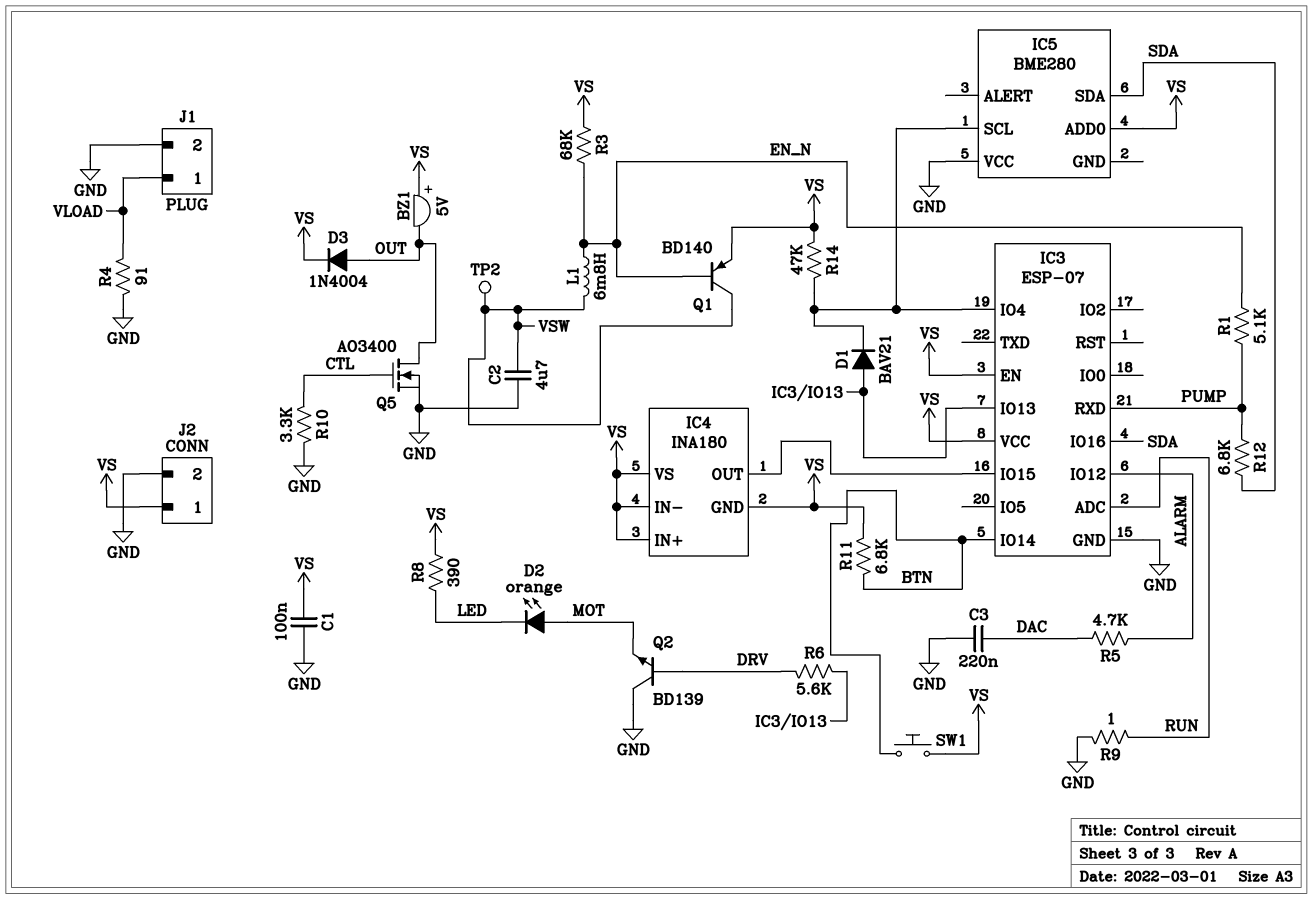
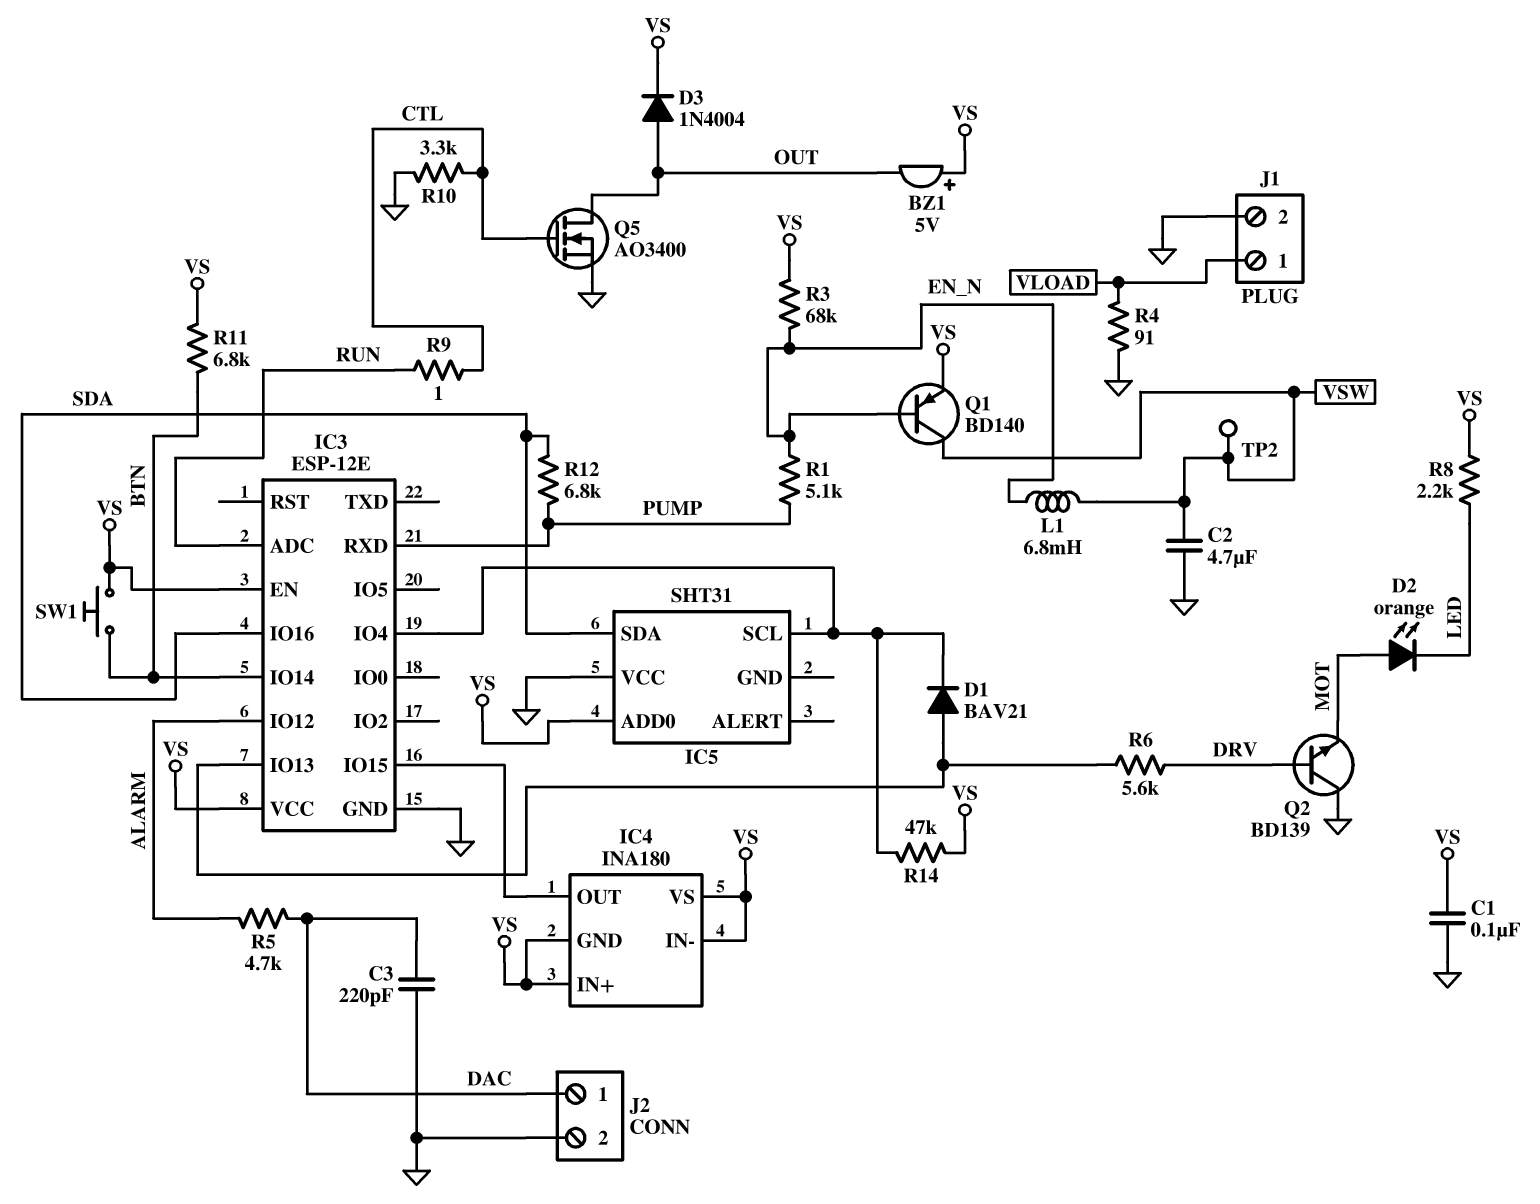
C3: 220nF (DAC, GND) -> 220pF (DAC, GND)
IC3: ESP-07 -> ESP-12E
IC5: BME280 -> SHT31
J2 pin 1: VS -> DAC
R8: 390 (LED, VS) -> 2.2k (LED, VS)
R9: 1 (GND, RUN) -> 1 (CTL, RUN)

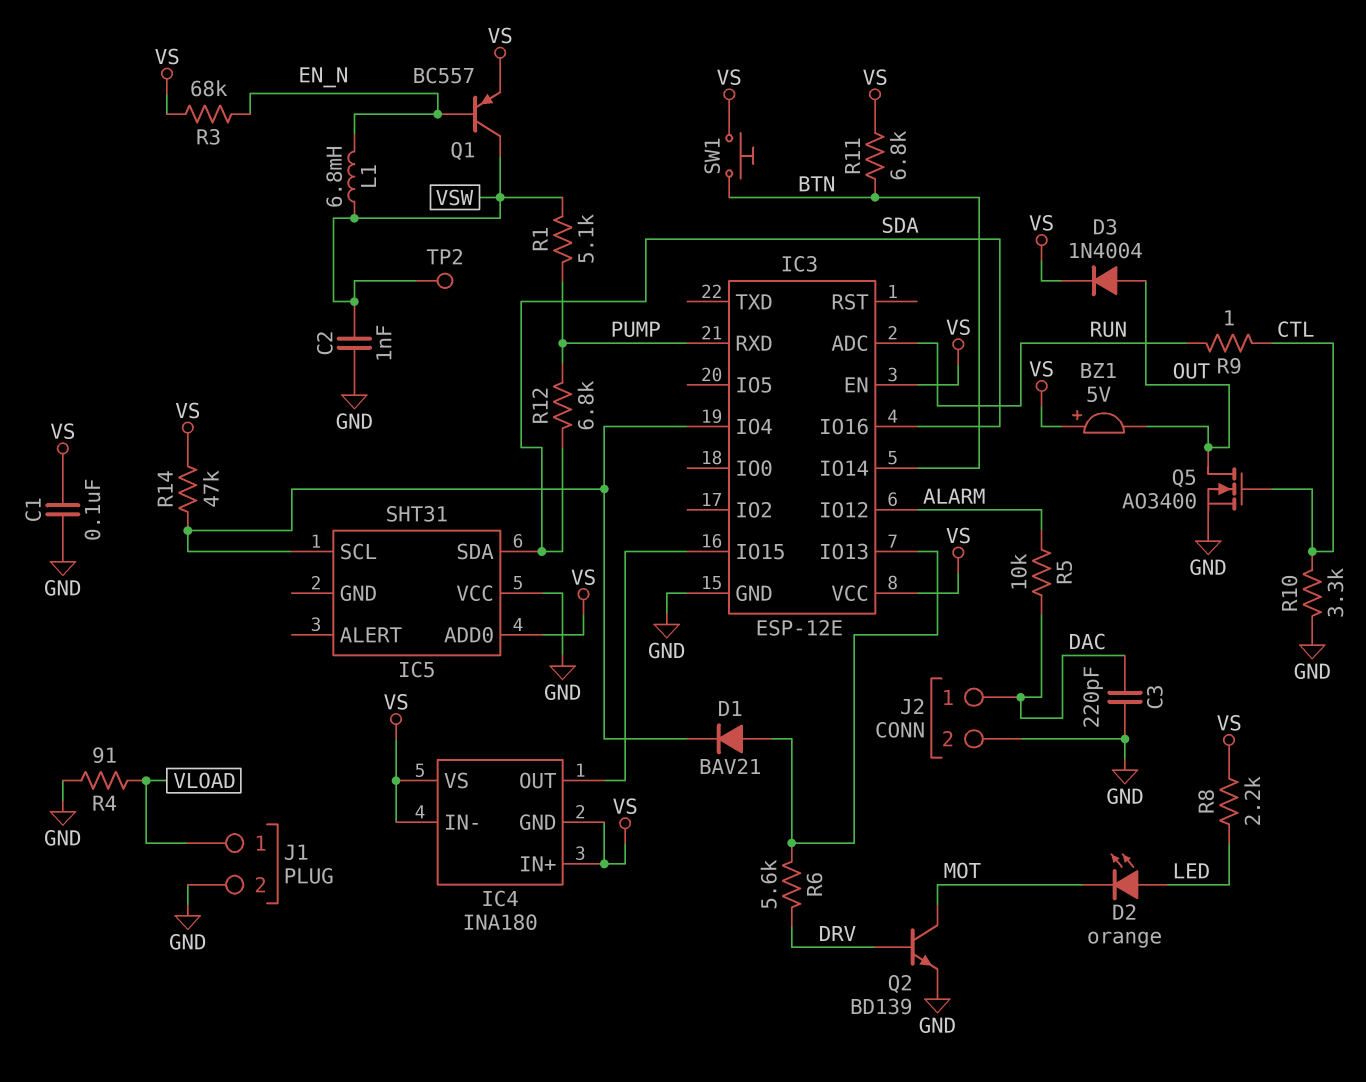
C2: 4.7uF (GND, VSW) -> 1nF (GND, VSW)
D2: LED orange (A MOT, K LED) -> LED orange (A LED, K MOT)
Q1: PNP BD140 (B EN_N, C VSW, E VS) -> PNP BC557 (B EN_N, C VSW, E VS)
Q2: NPN BD139 (B DRV, C GND, E MOT) -> NPN BD139 (B DRV, C MOT, E GND)
R1: 5.1k (EN_N, PUMP) -> 5.1k (PUMP, VSW)
R5: 4.7k (ALARM, DAC) -> 10k (ALARM, DAC)

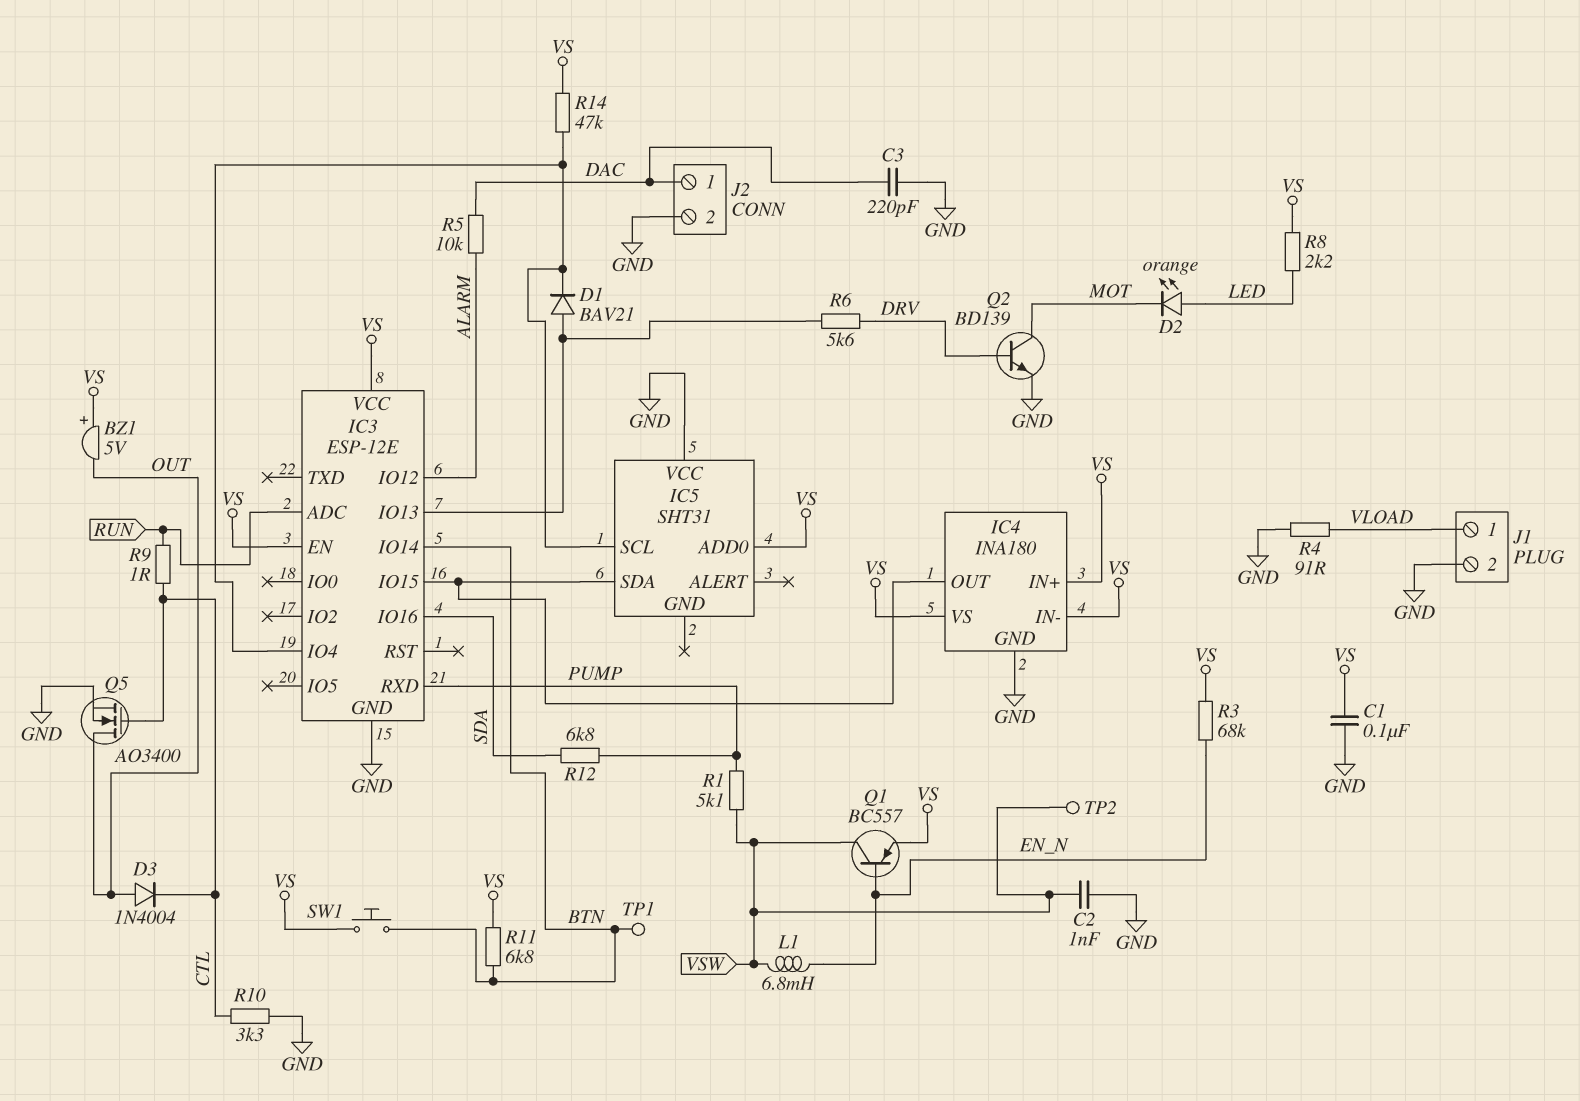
D3: diode 1N4004 (A OUT, K VS) -> diode 1N4004 (A OUT, K CTL)
IC4 pin GND: VS -> GND
IC5 pin SDA: SDA -> IC3/IO15
TP1: none -> test point (BTN)

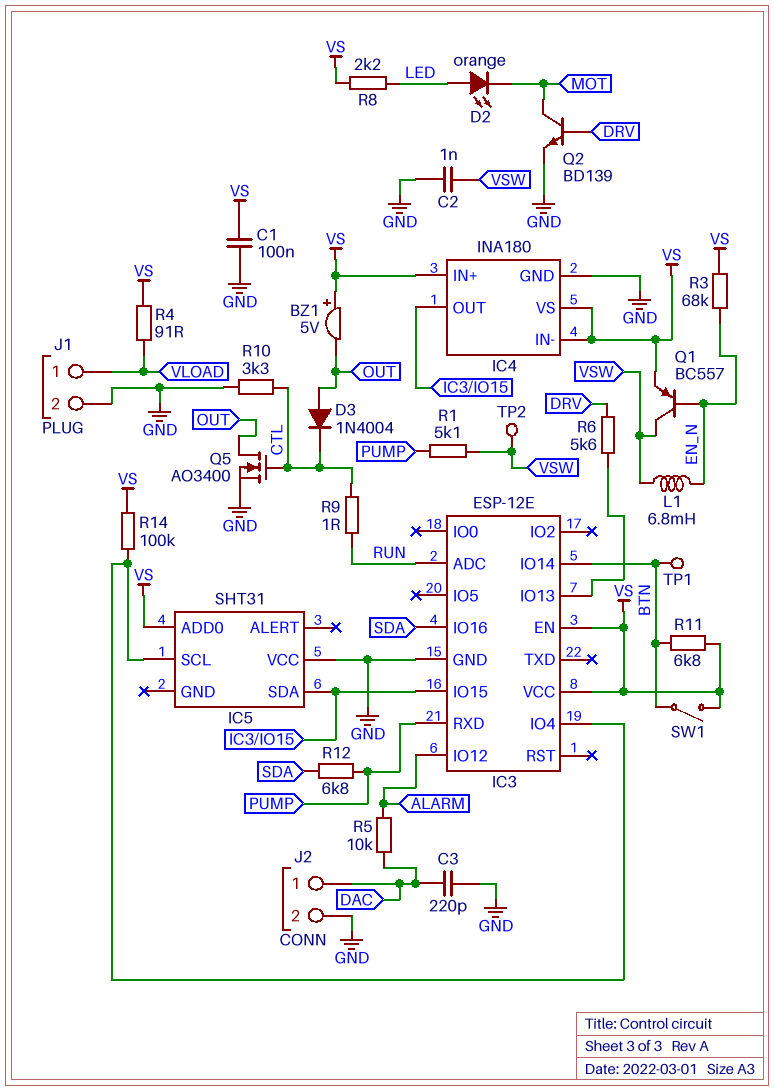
D1: diode BAV21 (A IC3/IO13, K IC3/IO4) -> none
R4: 91 (GND, VLOAD) -> 91 (VLOAD, VS)
R14: 47k (IC3/IO4, VS) -> 100k (IC3/IO4, VS)
SW1: button (BTN, VS) -> switch (BTN, VS)

